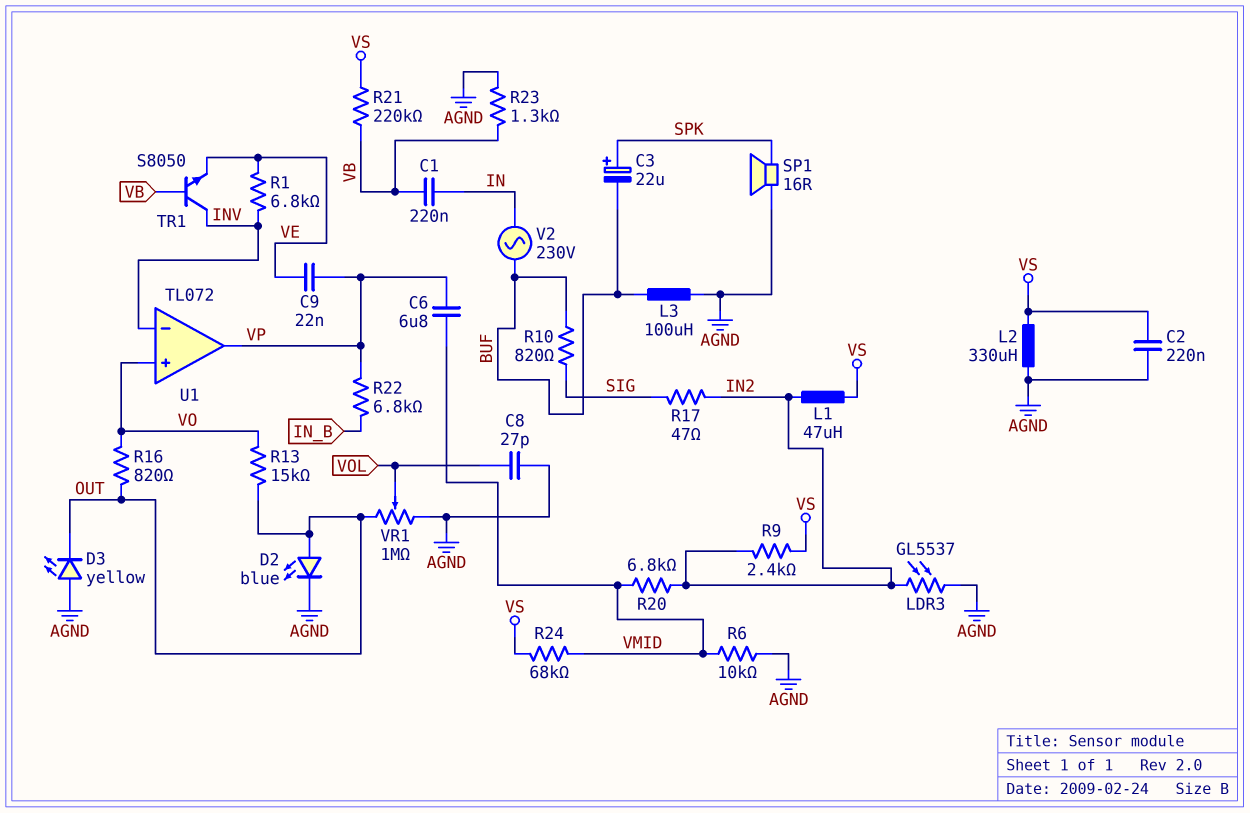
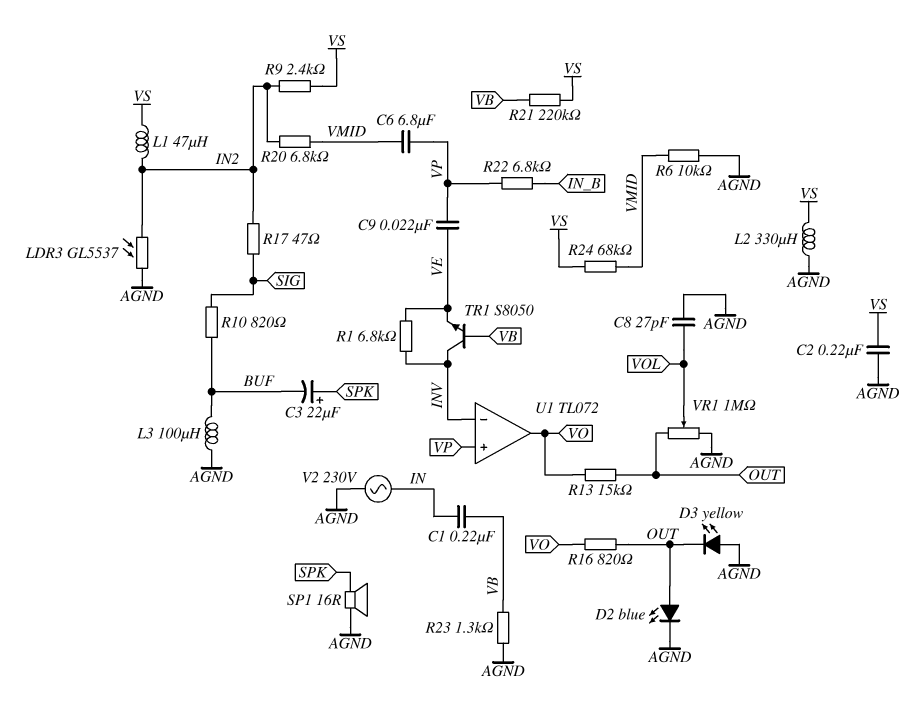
U1 pin in+: VO -> VP
U1 pin out: VP -> VO
V2: AC 230V (BUF, IN) -> AC 230V (AGND, IN)

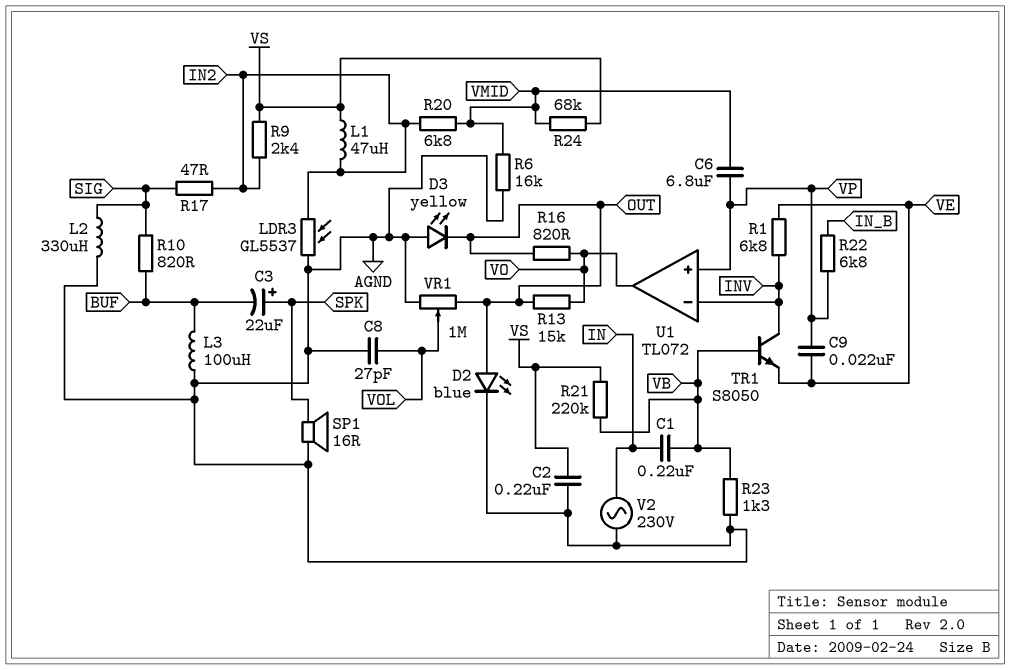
L2: 330uH (AGND, VS) -> 330uH (AGND, SIG)
R6: 10k (AGND, VMID) -> 16k (AGND, VMID)

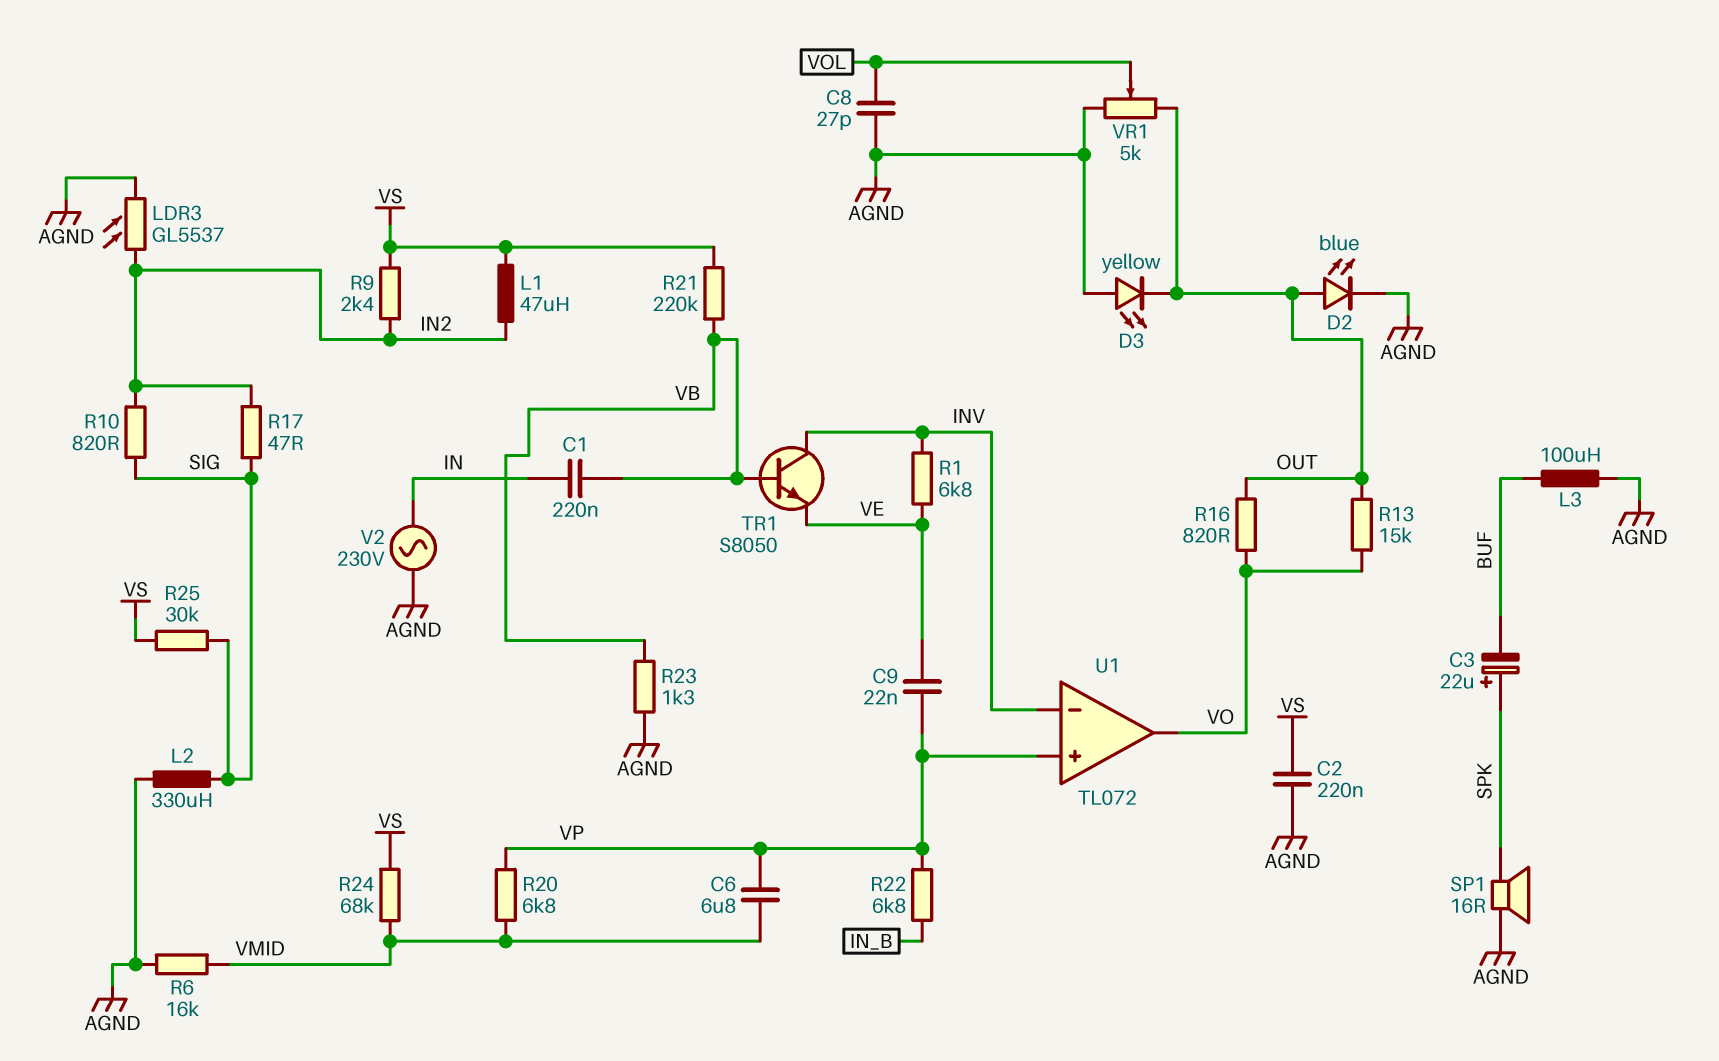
R10: 820 (BUF, SIG) -> 820 (IN2, SIG)
R20: 6.8k (IN2, VMID) -> 6.8k (VMID, VP)
R25: none -> 30k (SIG, VS)
VR1: 1M (AGND, OUT, wiper VOL) -> 5k (AGND, OUT, wiper VOL)

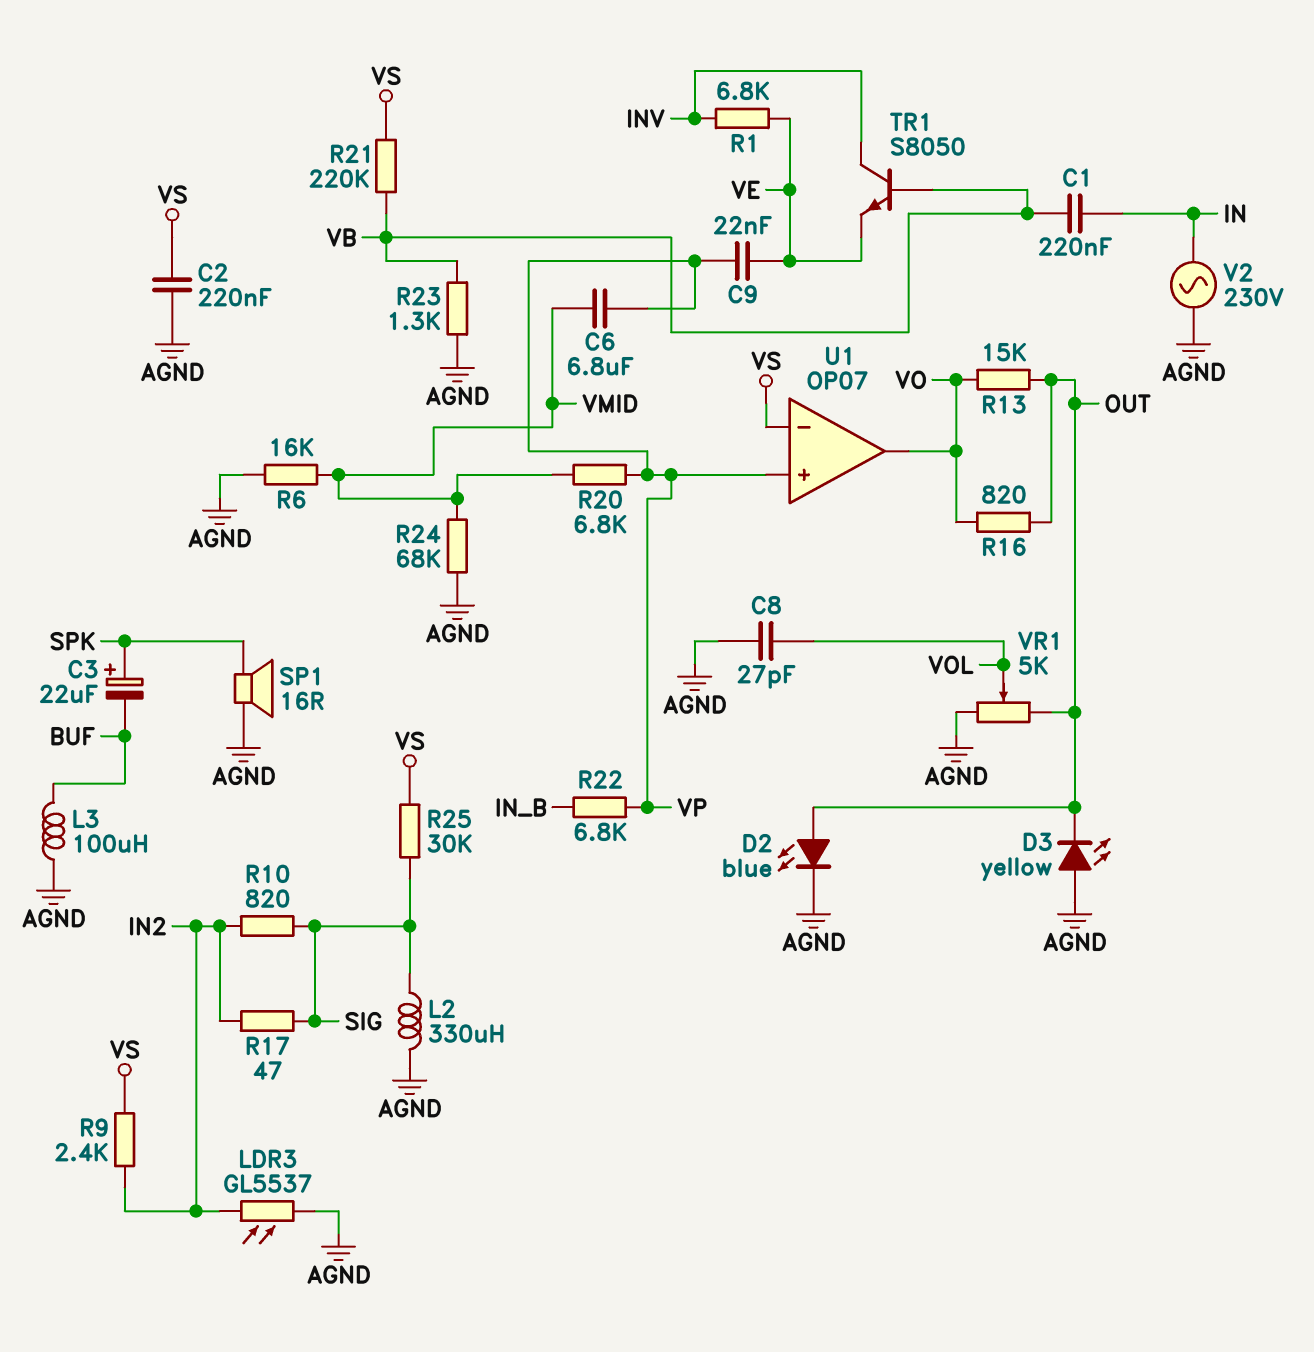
L1: 47uH (IN2, VS) -> none
R24: 68k (VMID, VS) -> 68k (AGND, VMID)
U1: TL072 -> OP07
U1 pin in-: INV -> VS

